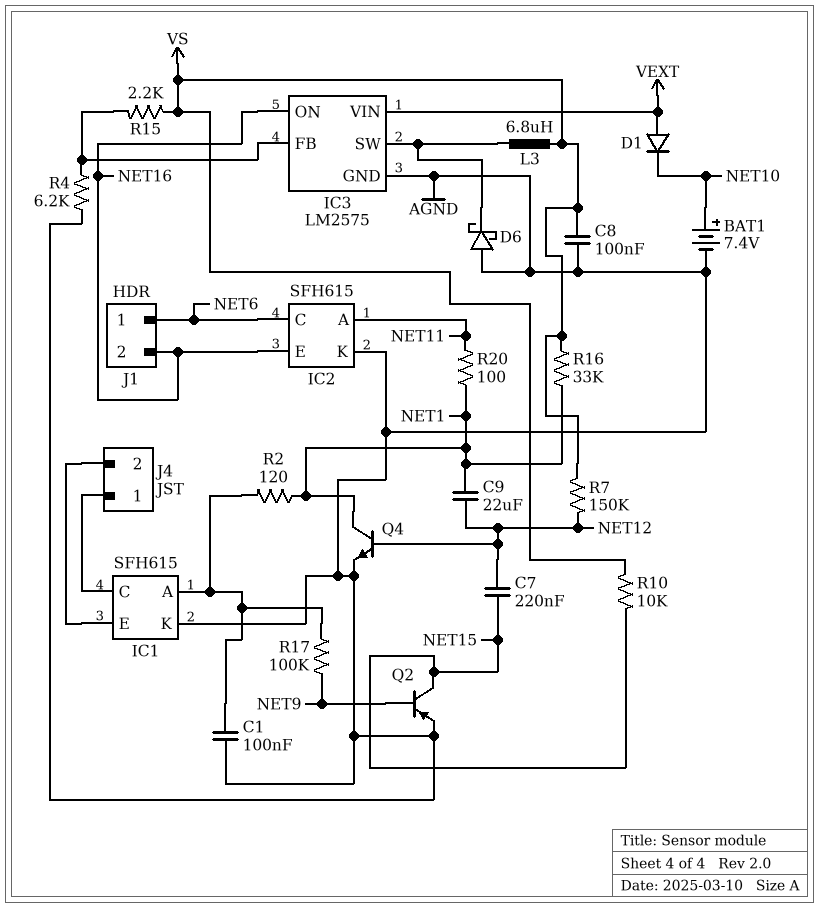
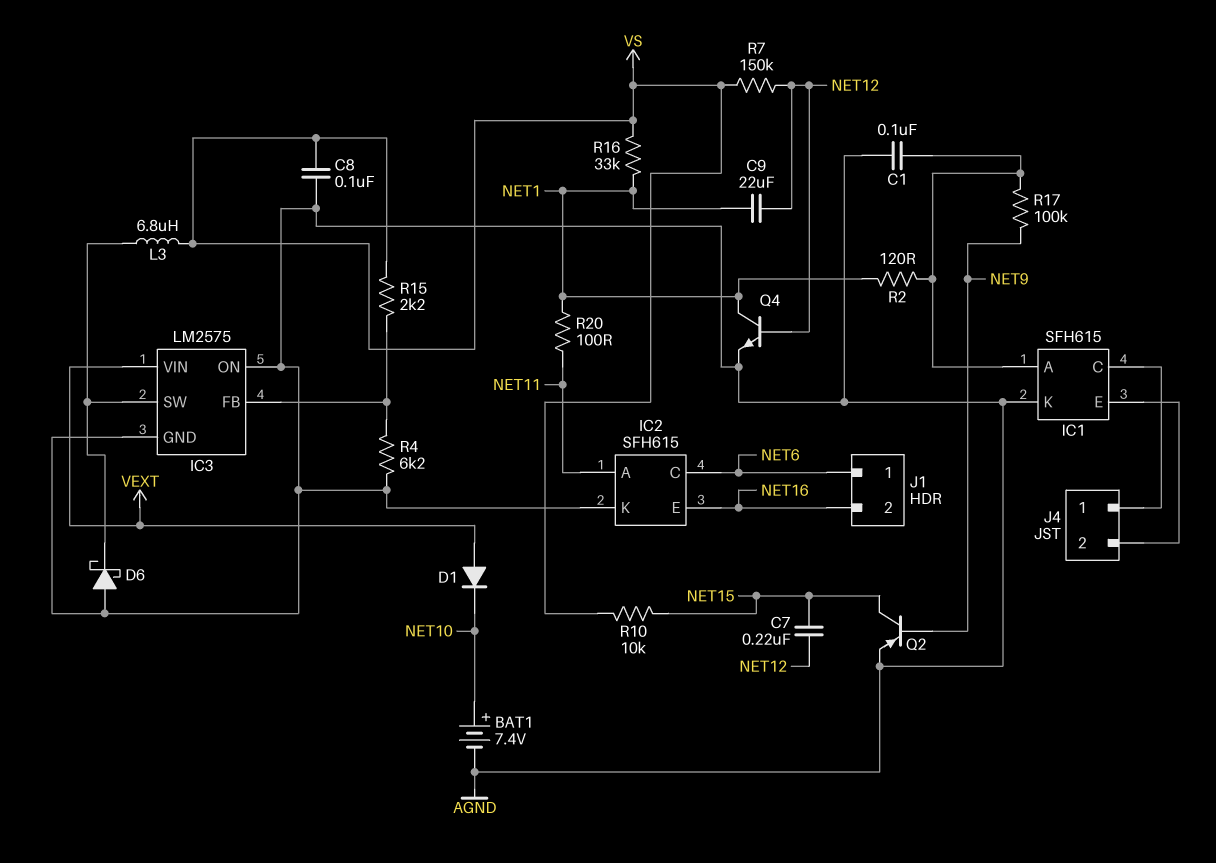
IC3 pin ON: NET16 -> AGND

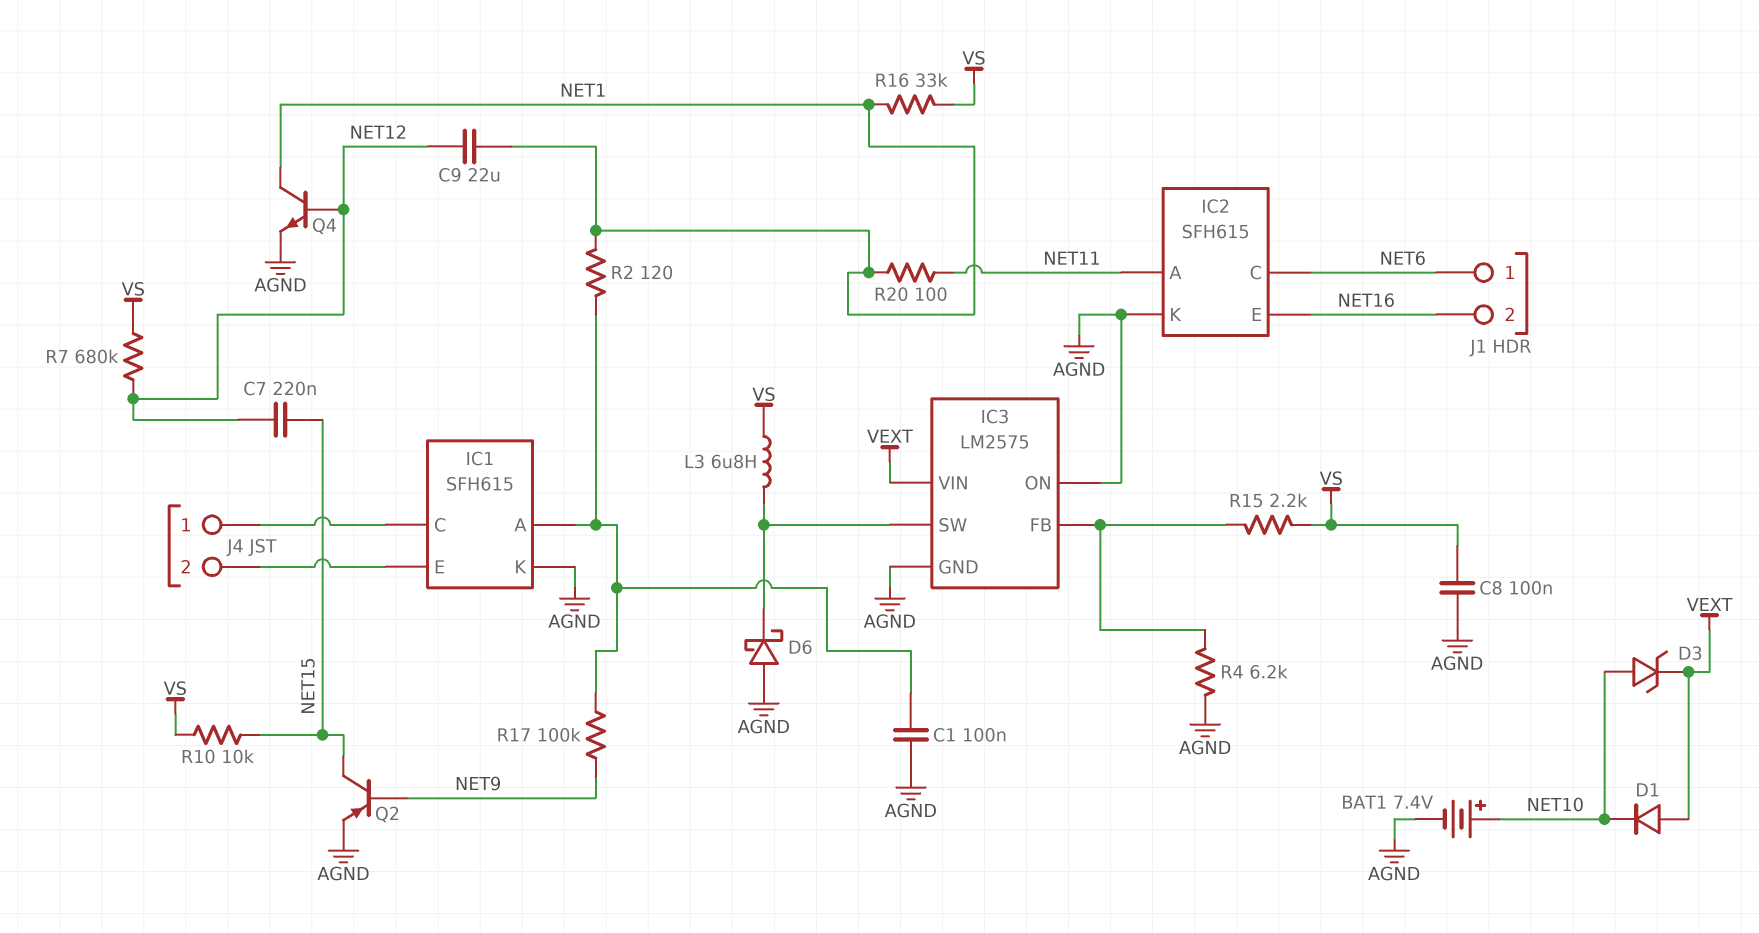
D3: none -> zener (A NET10, K VEXT)
R7: 150k (NET12, VS) -> 680k (NET12, VS)

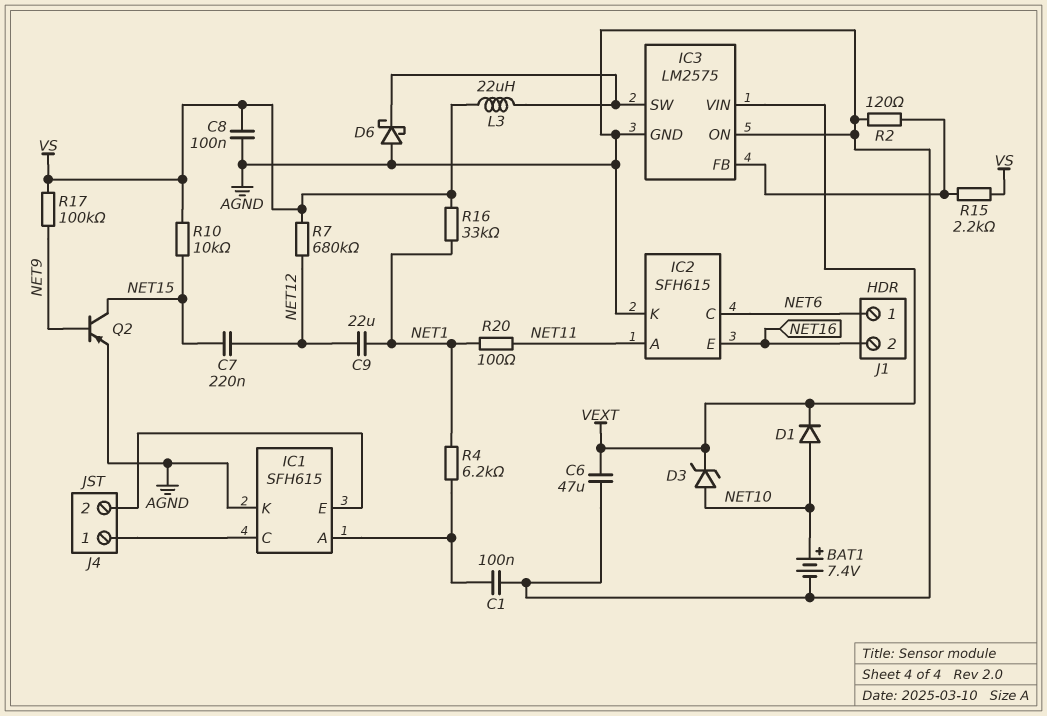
C6: none -> 47uF (AGND, VEXT)
D1: diode (A VEXT, K NET10) -> diode (A NET10, K VEXT)
L3: 6.8uH (IC3/SW, VS) -> 22uH (IC3/SW, VS)
Q4: NPN (B NET12, C NET1, E AGND) -> none
R2: 120 (IC1/A, NET1) -> 120 (AGND, IC3/FB)
R4: 6.2k (AGND, IC3/FB) -> 6.2k (IC1/A, NET1)
R17: 100k (IC1/A, NET9) -> 100k (NET9, VS)

